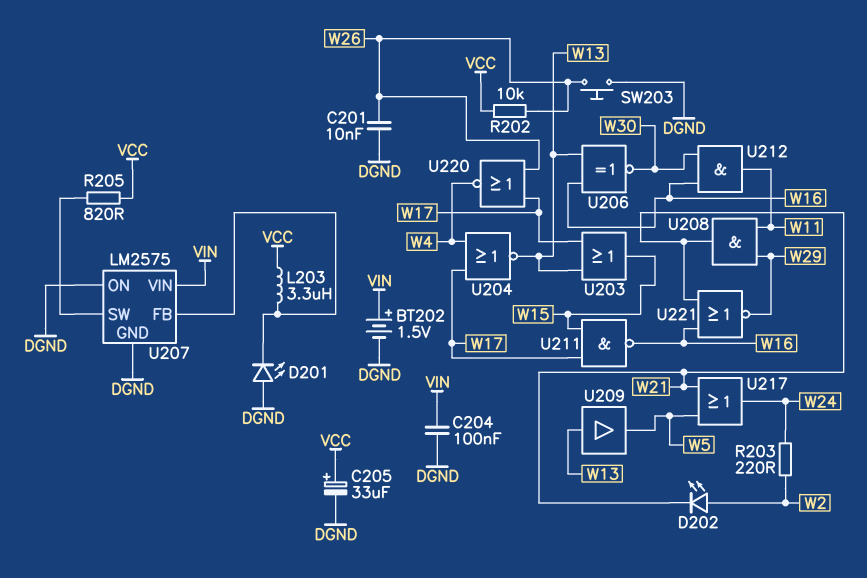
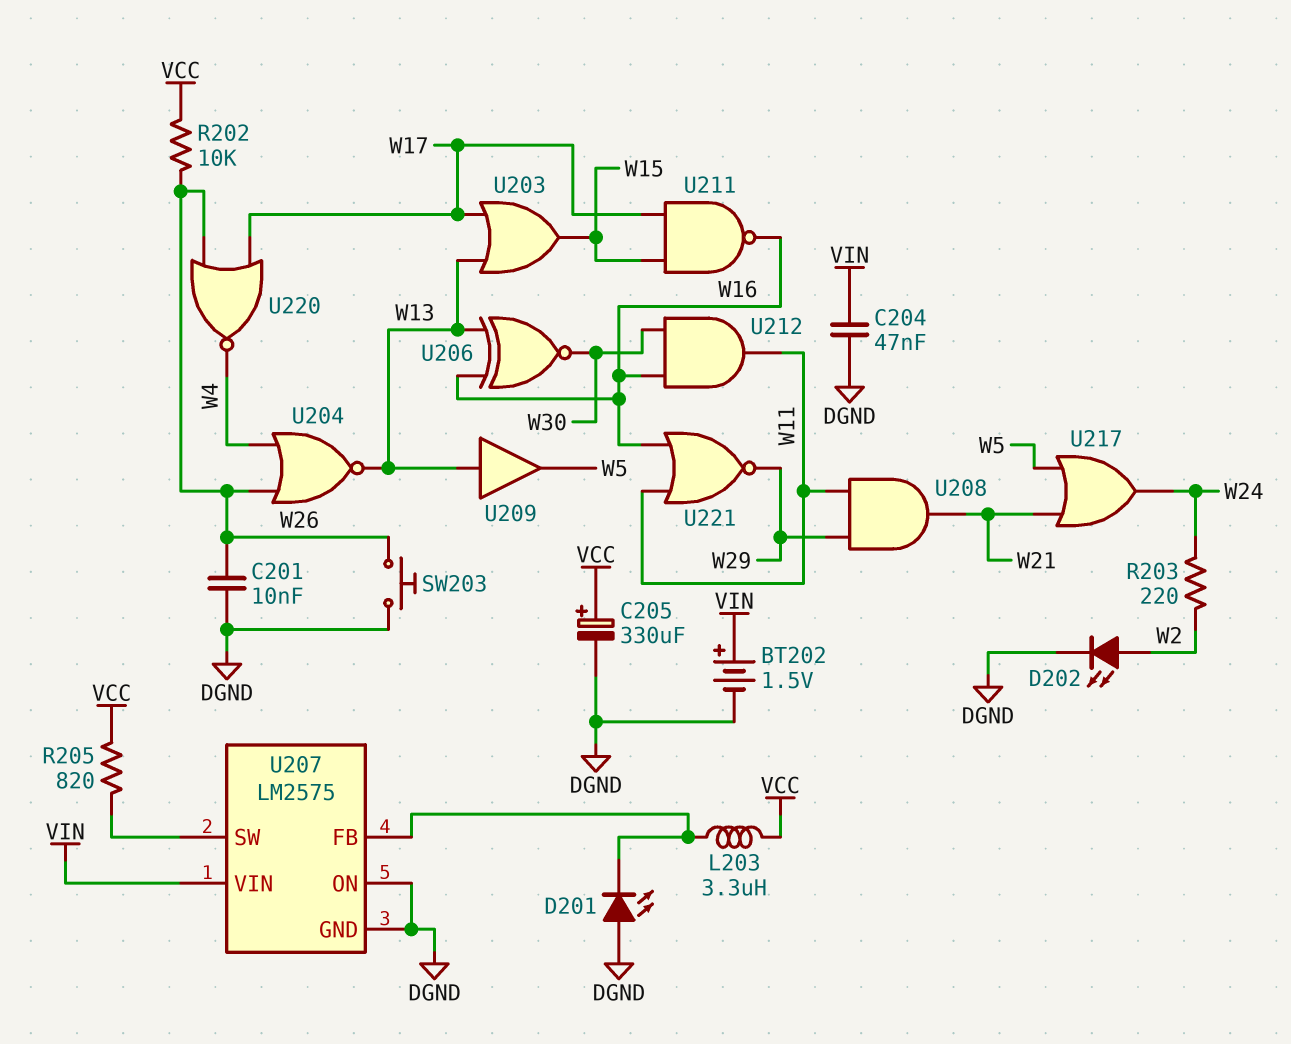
C204: 100nF (DGND, VIN) -> 47nF (DGND, VIN)
C205: 33uF (plus VCC, minus DGND) -> 330uF (plus VCC, minus DGND)
D202: LED (A W2, K W21) -> LED (A W2, K DGND)
U204: NOR (in W4, in W17, out W13) -> NOR (in W4, in W26, out W13)
U221: NOR (in W16, in W21, out W29) -> NOR (in W11, in W16, out W29)

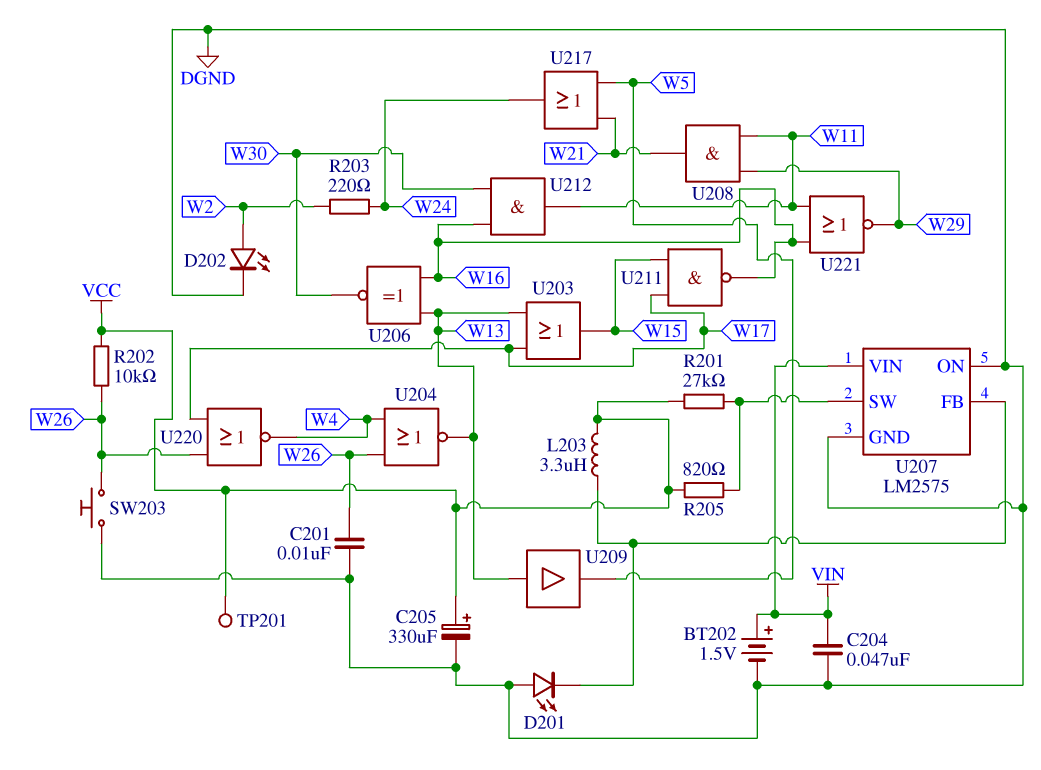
R201: none -> 27k (U207/SW, VCC)
TP201: none -> test point (VCC)

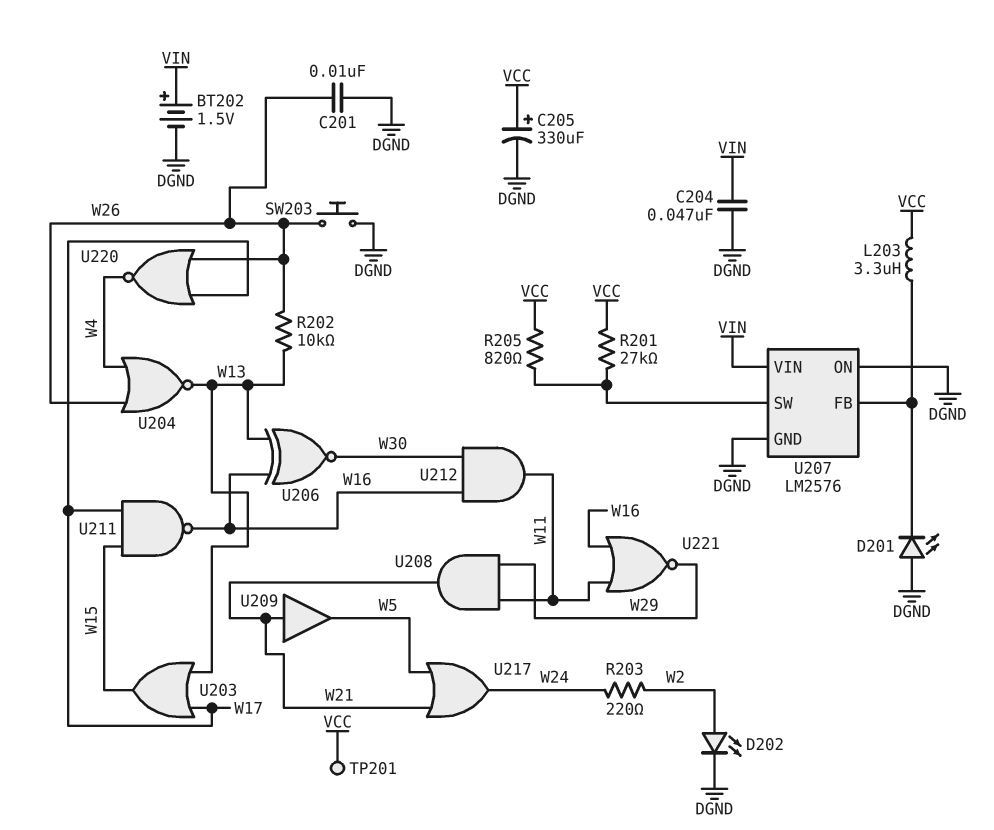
R202: 10k (VCC, W26) -> 10k (W13, W26)
U207: LM2575 -> LM2576
U209: buffer (in W13, out W5) -> buffer (in W21, out W5)

